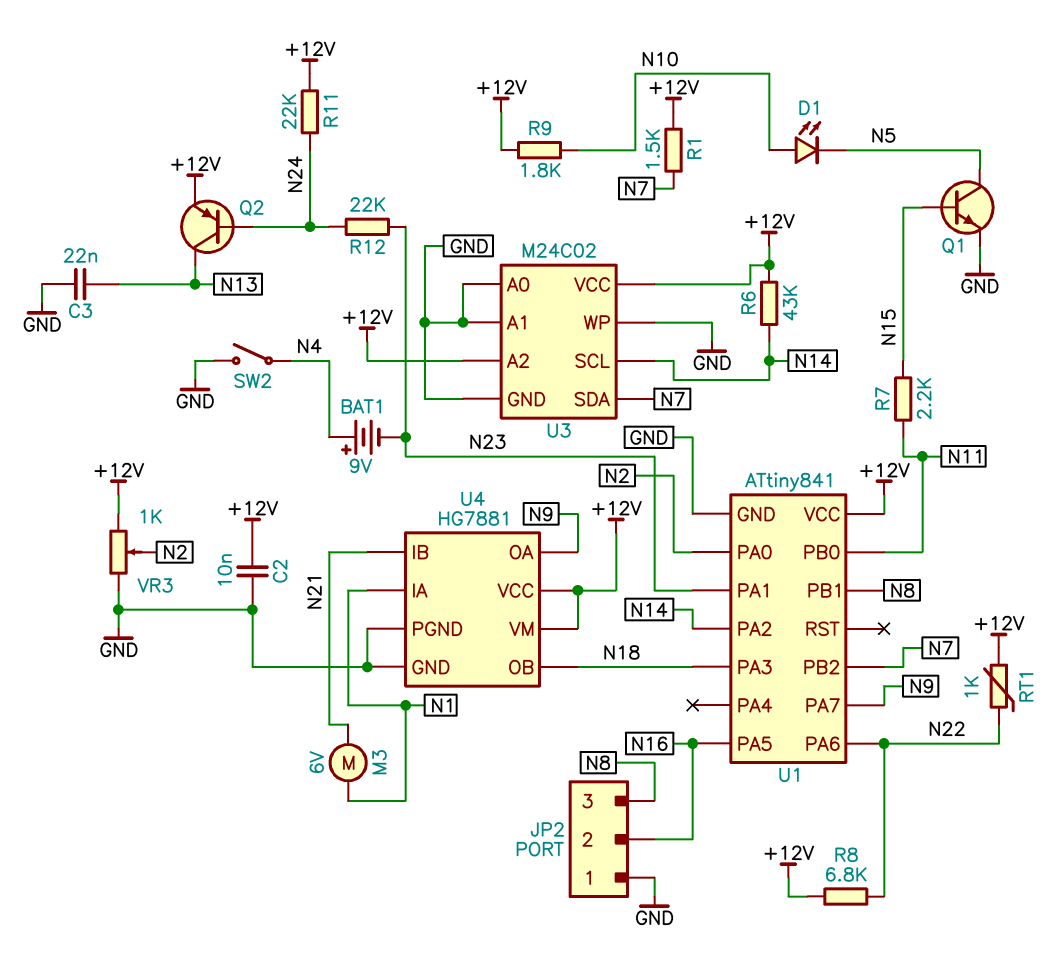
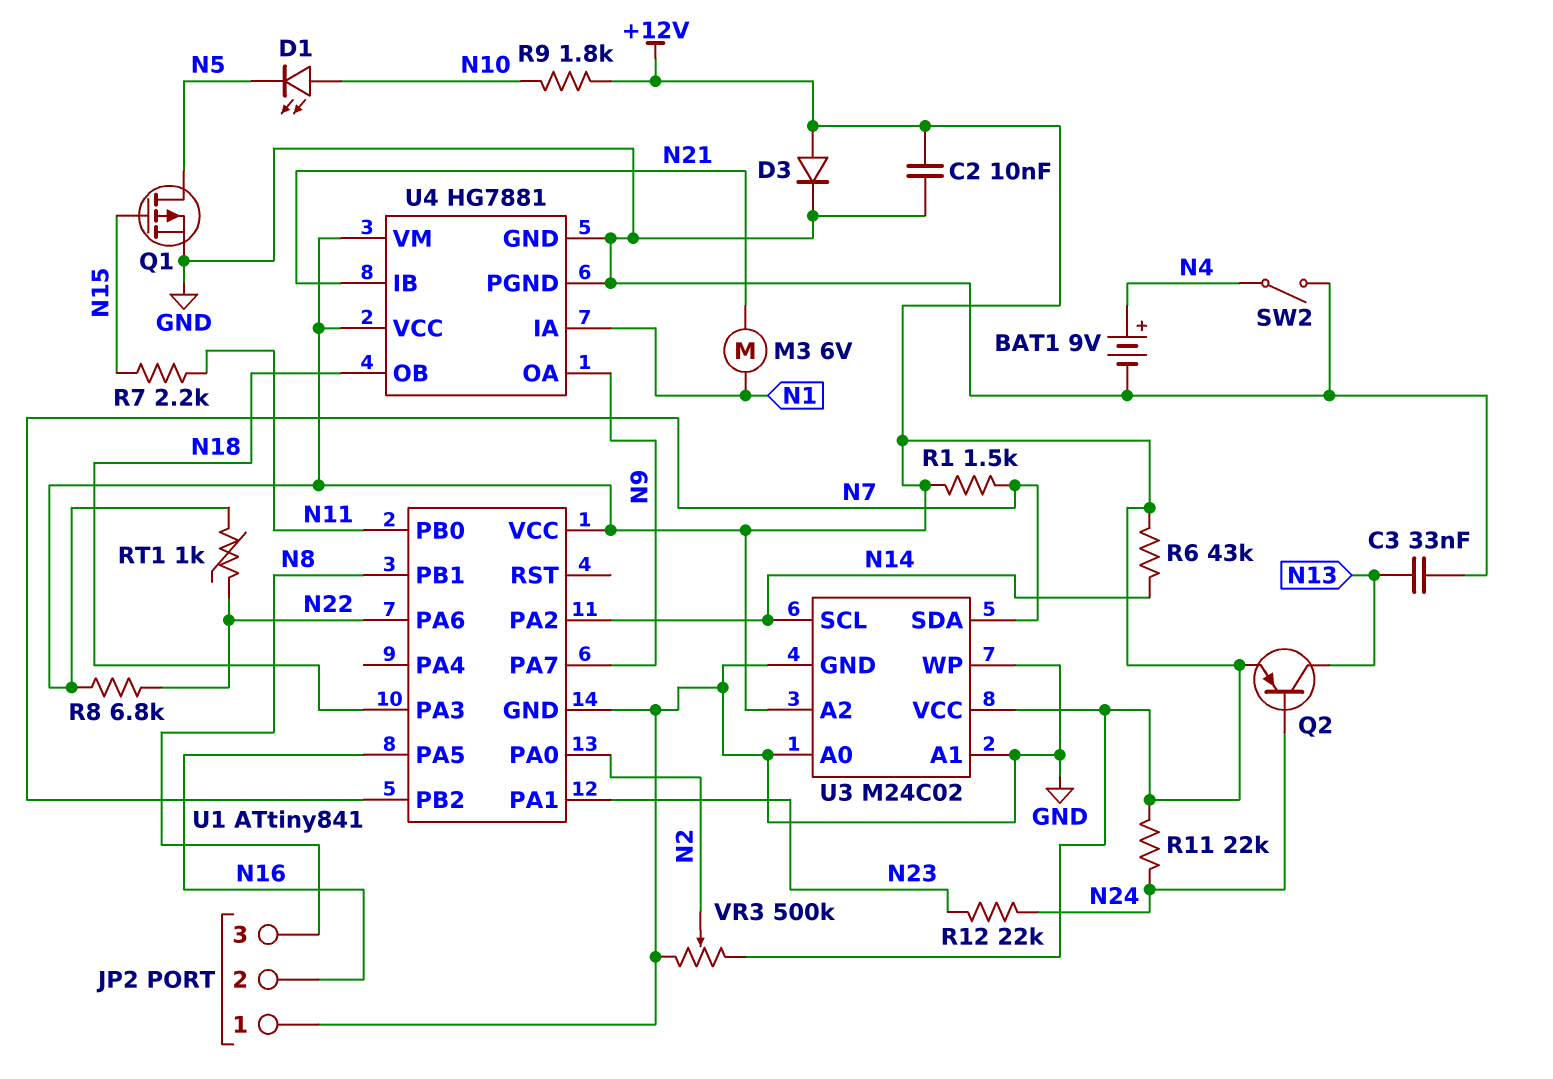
BAT1: 9V (plus N4, minus N23) -> 9V (plus N4, minus GND)
C3: 22nF (GND, N13) -> 33nF (GND, N13)
D3: none -> diode (A +12V, K GND)
Q1: NPN (B N15, C N5, E GND) -> PMOS (G N15, D N5, S GND)
VR3: 1k (+12V, GND, wiper N2) -> 500k (+12V, GND, wiper N2)

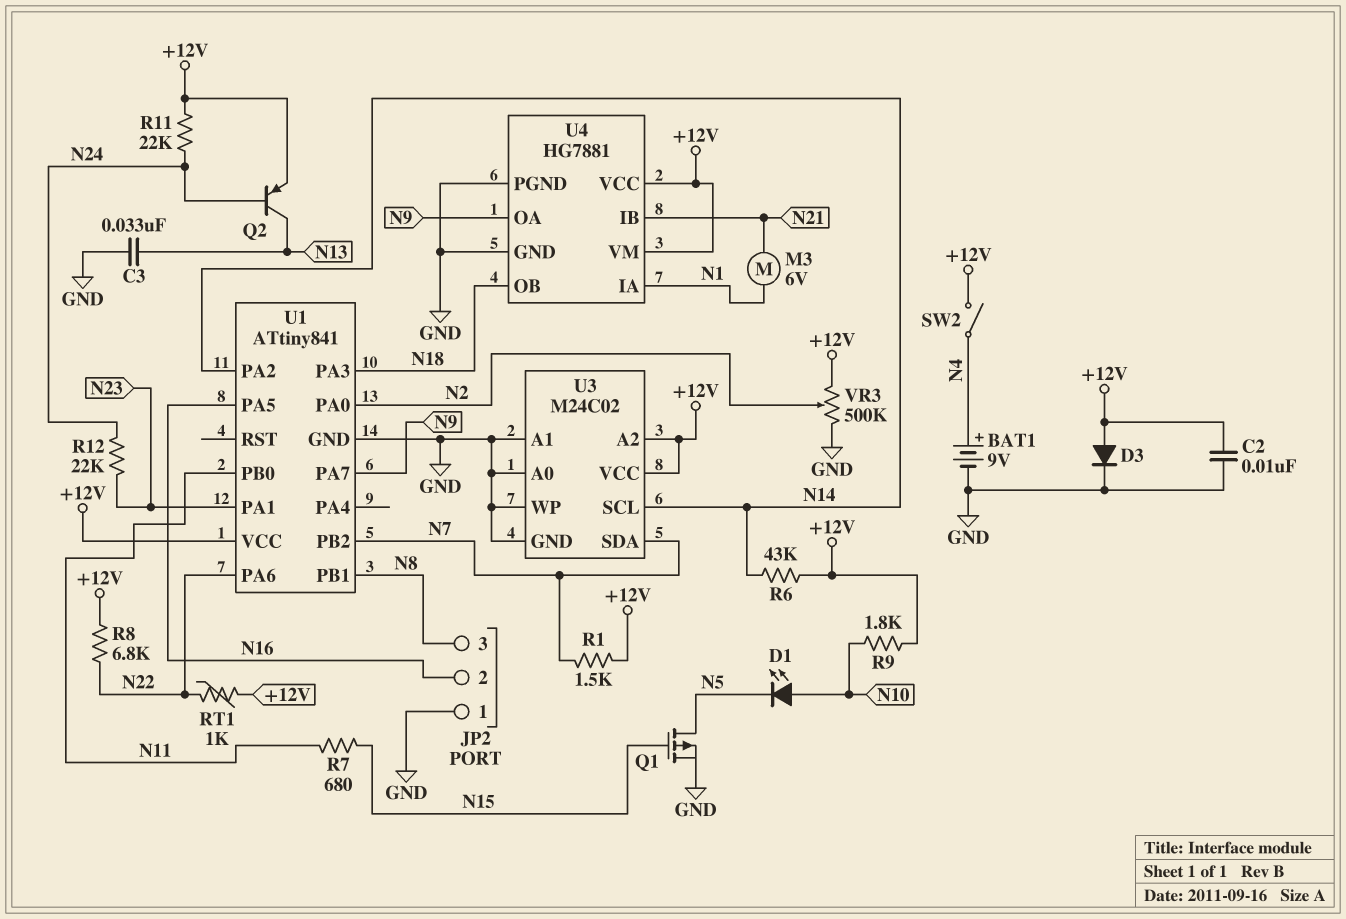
R7: 2.2k (N11, N15) -> 680 (N11, N15)
SW2: switch (GND, N4) -> switch (+12V, N4)

